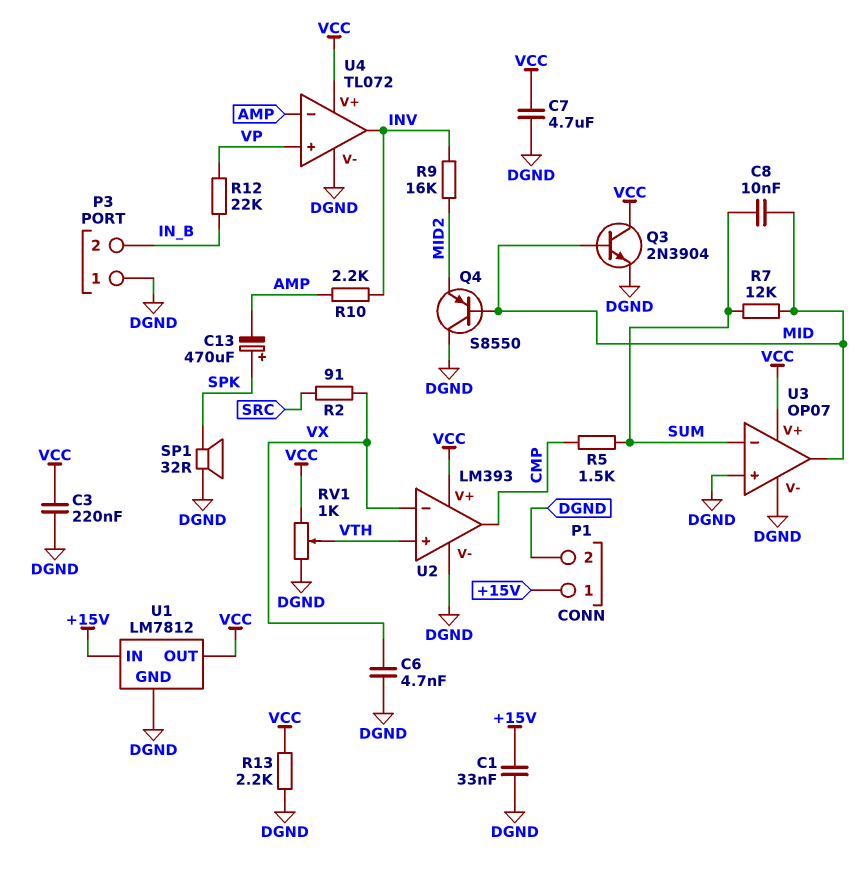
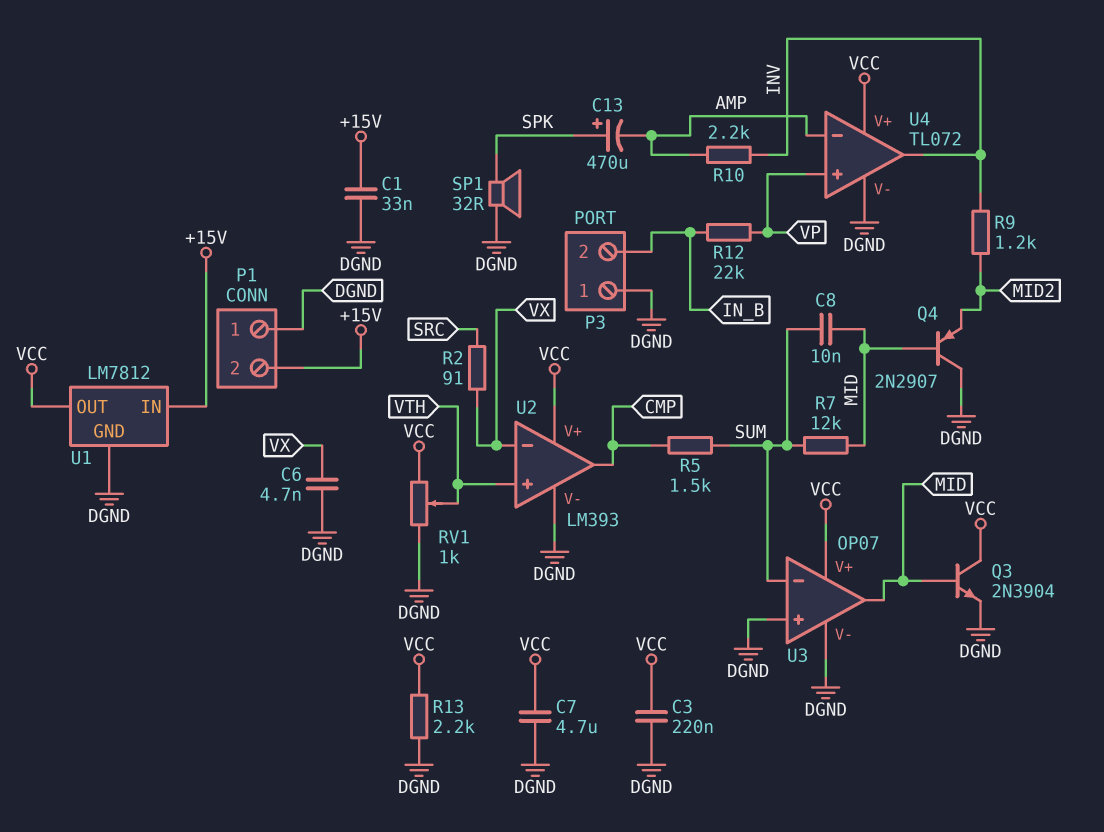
P1 pin 1: +15V -> DGND
P1 pin 2: DGND -> +15V
Q4: PNP S8550 (B MID, C DGND, E MID2) -> PNP 2N2907 (B MID, C DGND, E MID2)
R9: 16k (INV, MID2) -> 1.2k (INV, MID2)

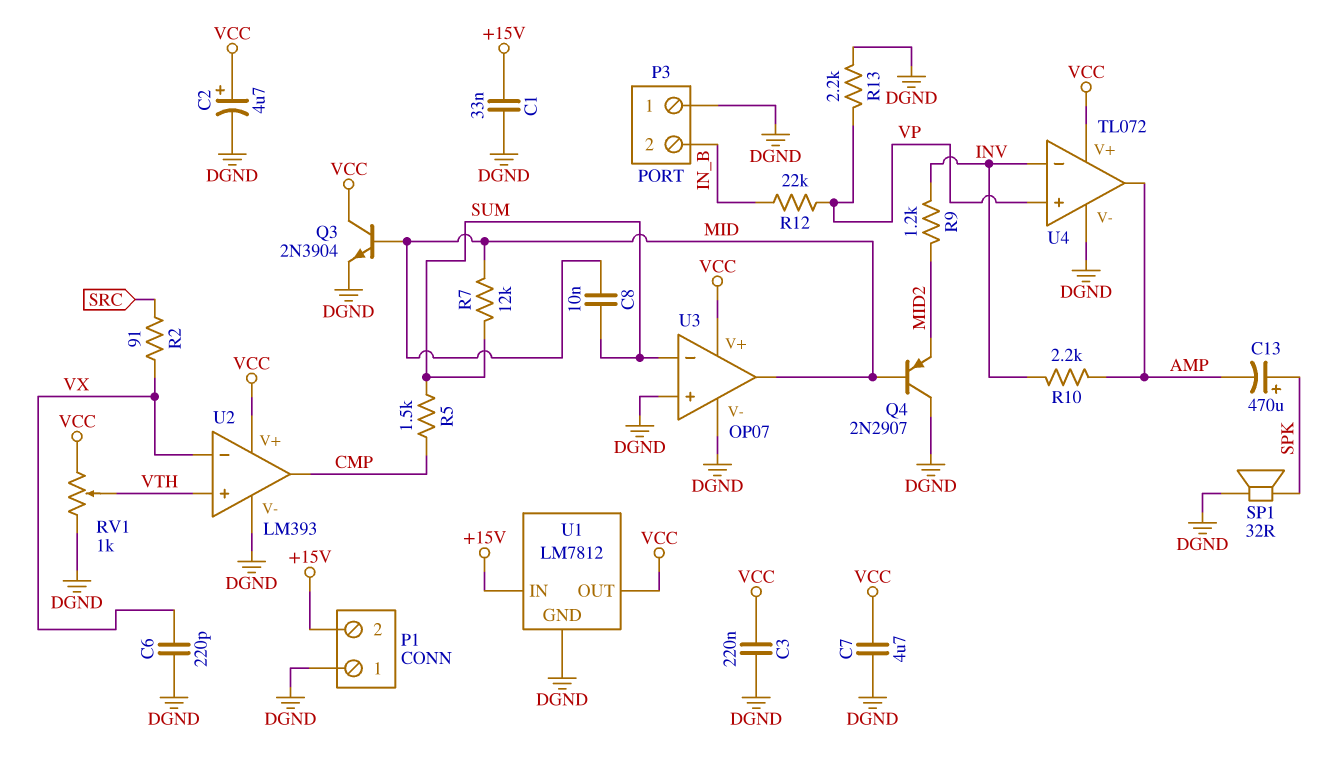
C2: none -> 4.7uF (plus VCC, minus DGND)
C6: 4.7nF (DGND, VX) -> 220pF (DGND, VX)
R13: 2.2k (DGND, VCC) -> 2.2k (DGND, VP)
U4 pin in-: AMP -> INV
U4 pin out: INV -> AMP

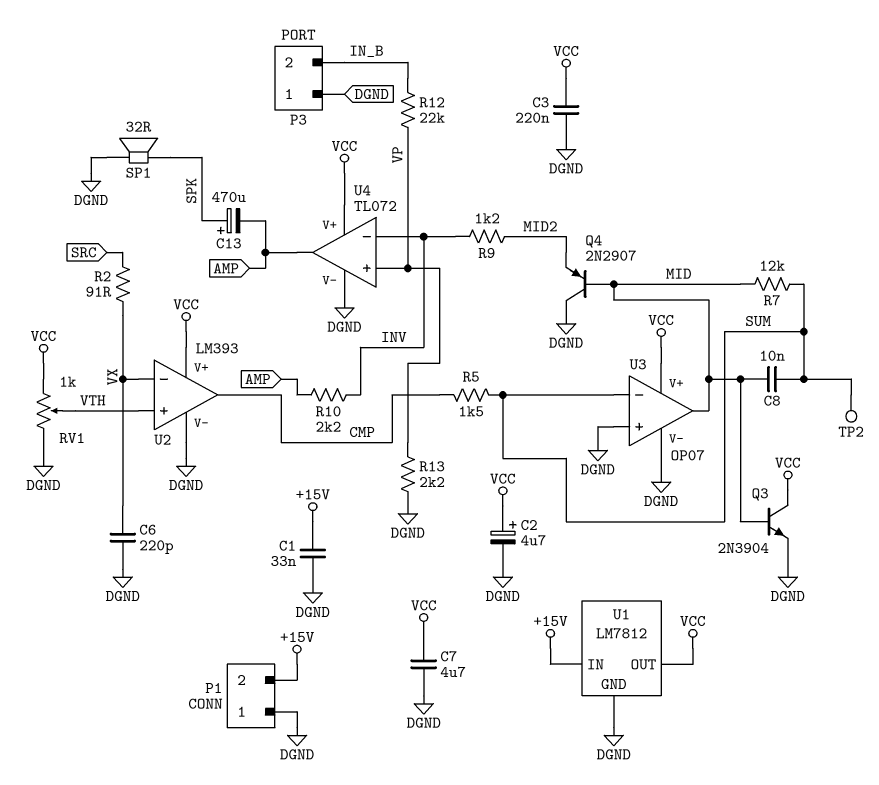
TP2: none -> test point (SUM)

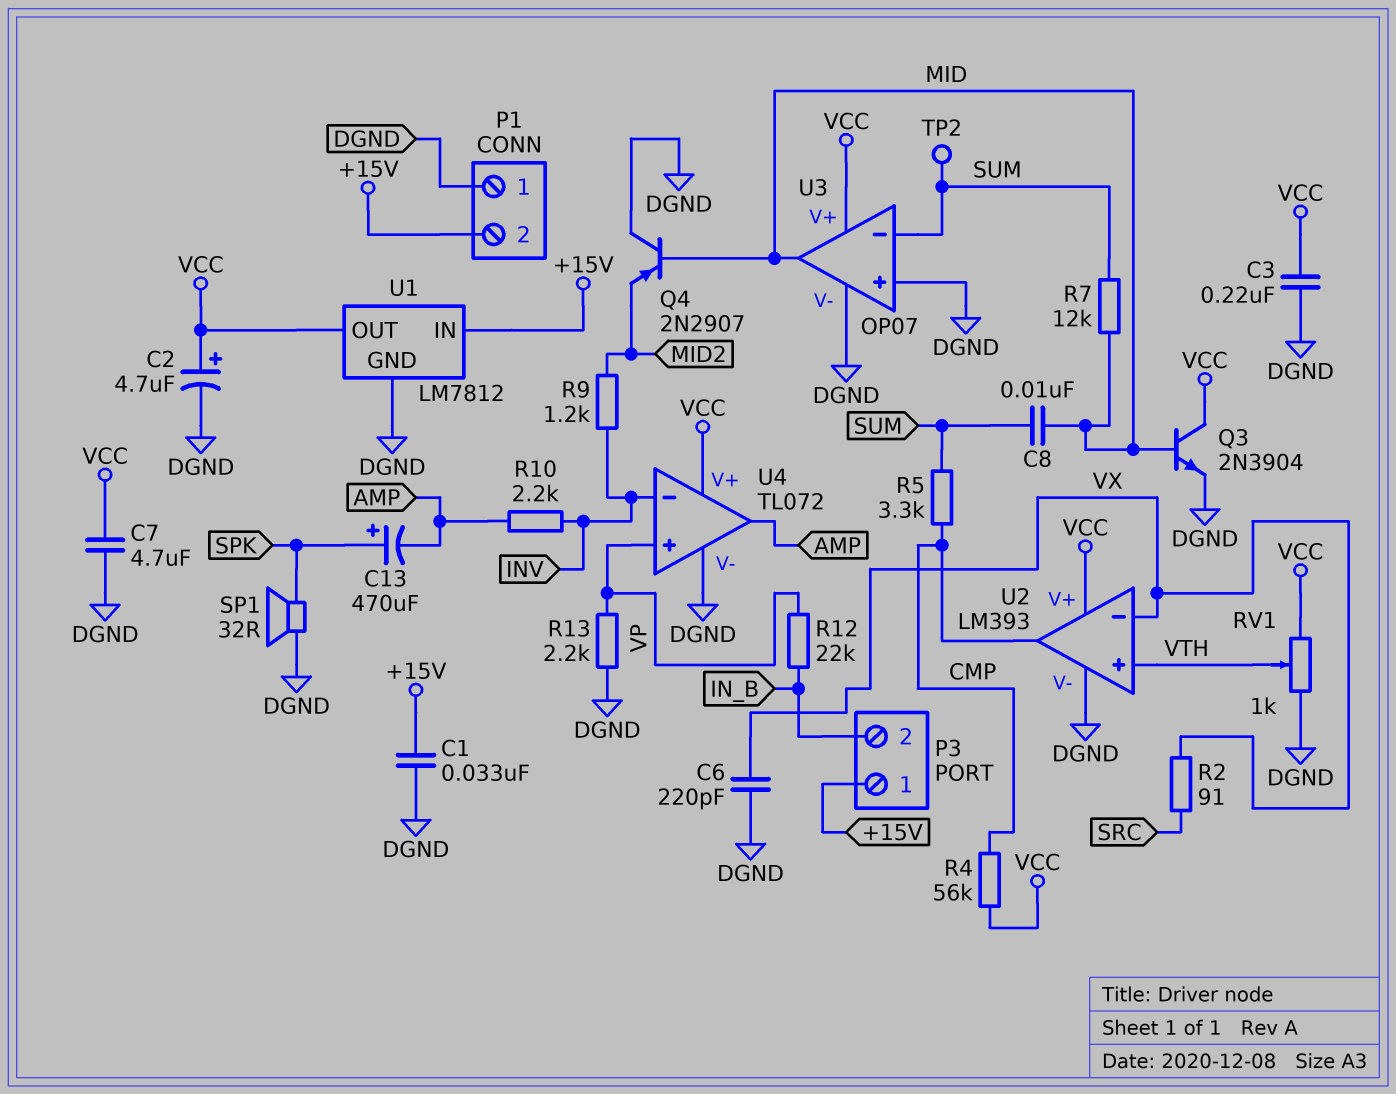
P3 pin 1: DGND -> +15V
R4: none -> 56k (CMP, VCC)
R5: 1.5k (CMP, SUM) -> 3.3k (CMP, SUM)

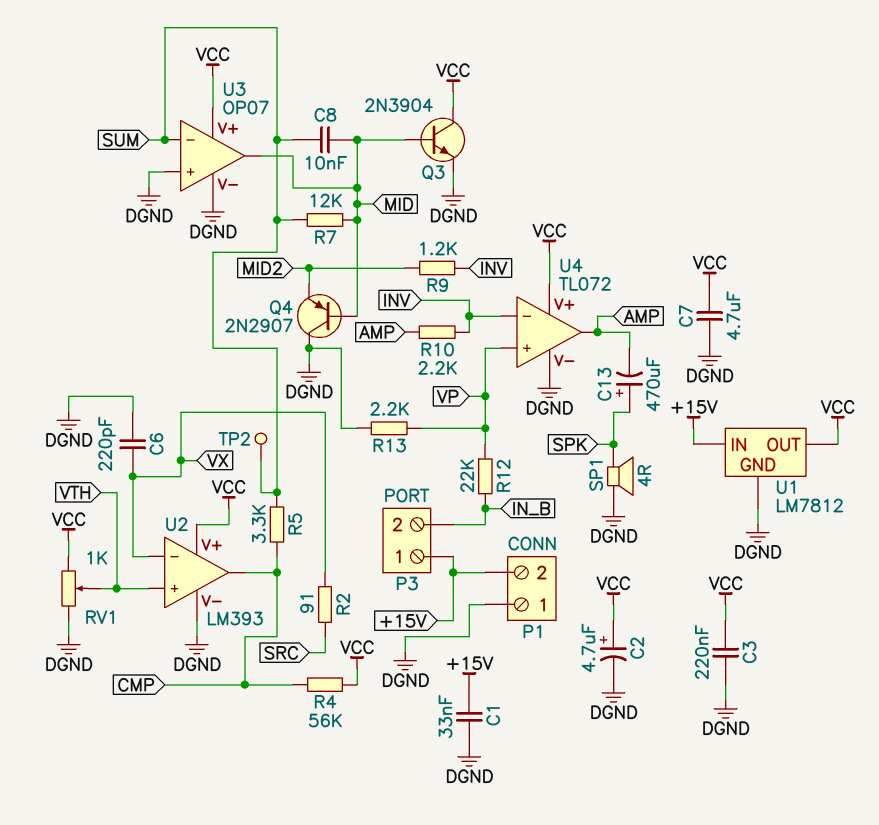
SP1: speaker 32R (DGND, SPK) -> speaker 4R (DGND, SPK)

